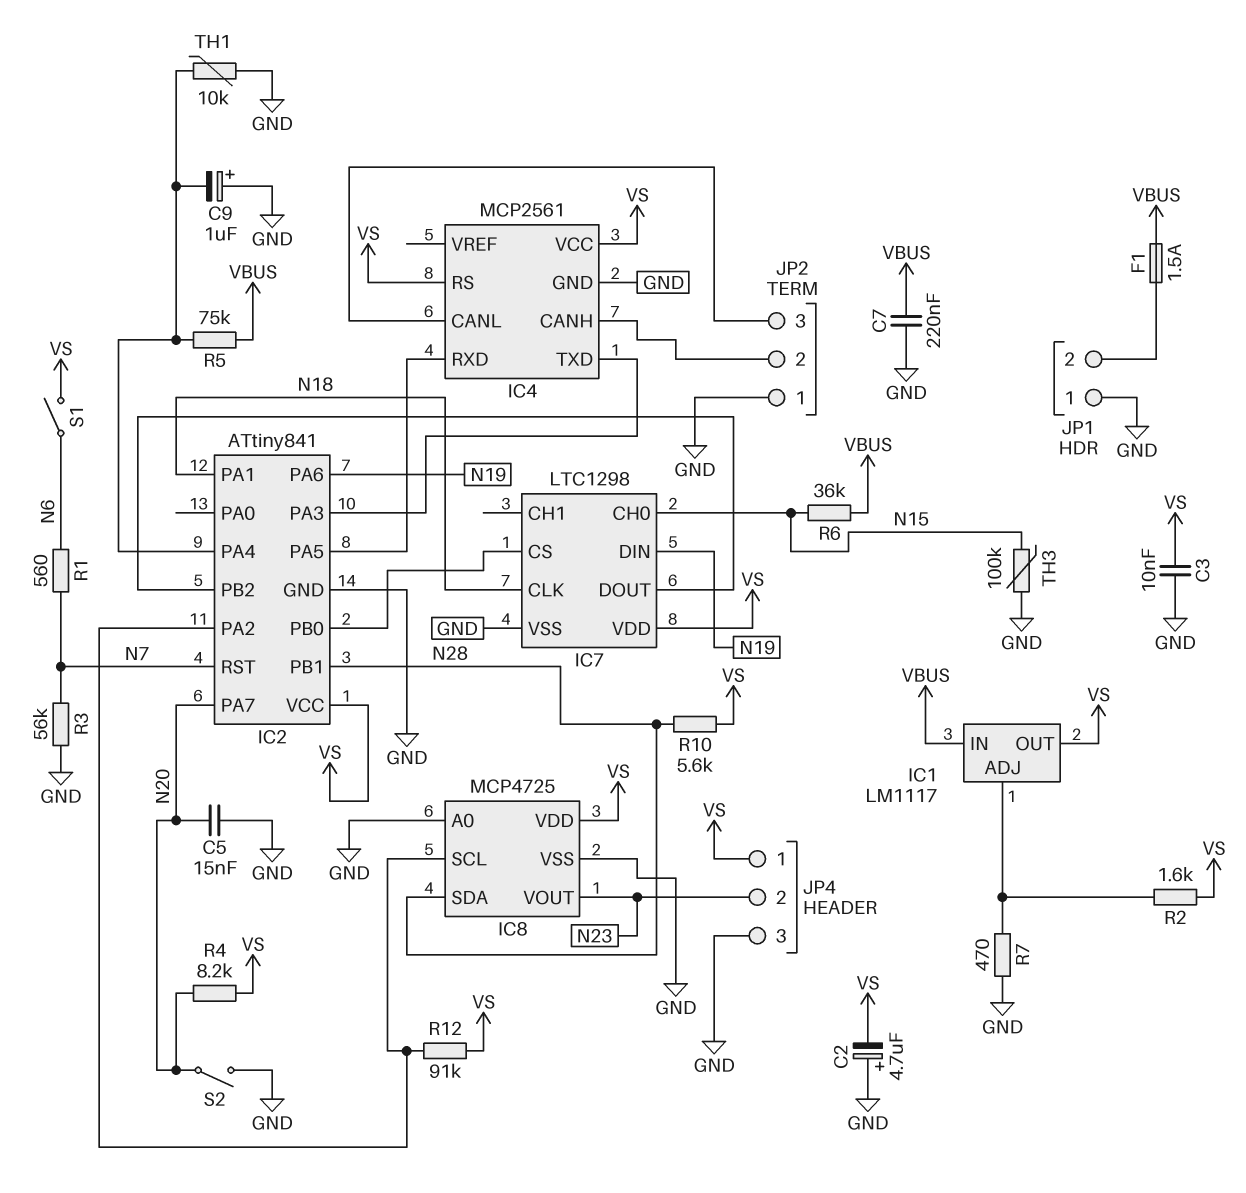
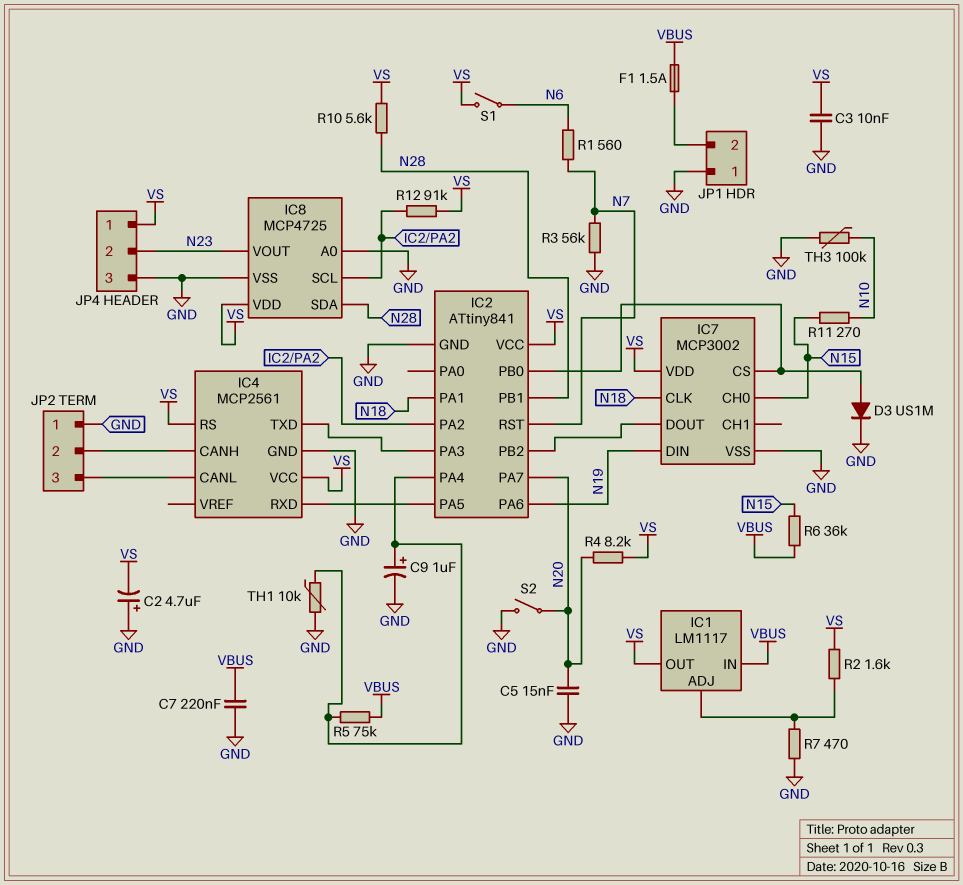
C9: 1uF (plus GND, minus IC2/PA4) -> 1uF (plus IC2/PA4, minus GND)
D3: none -> diode US1M (A IC2/PB0, K GND)
IC7: LTC1298 -> MCP3002
R11: none -> 270 (N10, N15)
TH3: 100k (GND, N15) -> 100k (GND, N10)

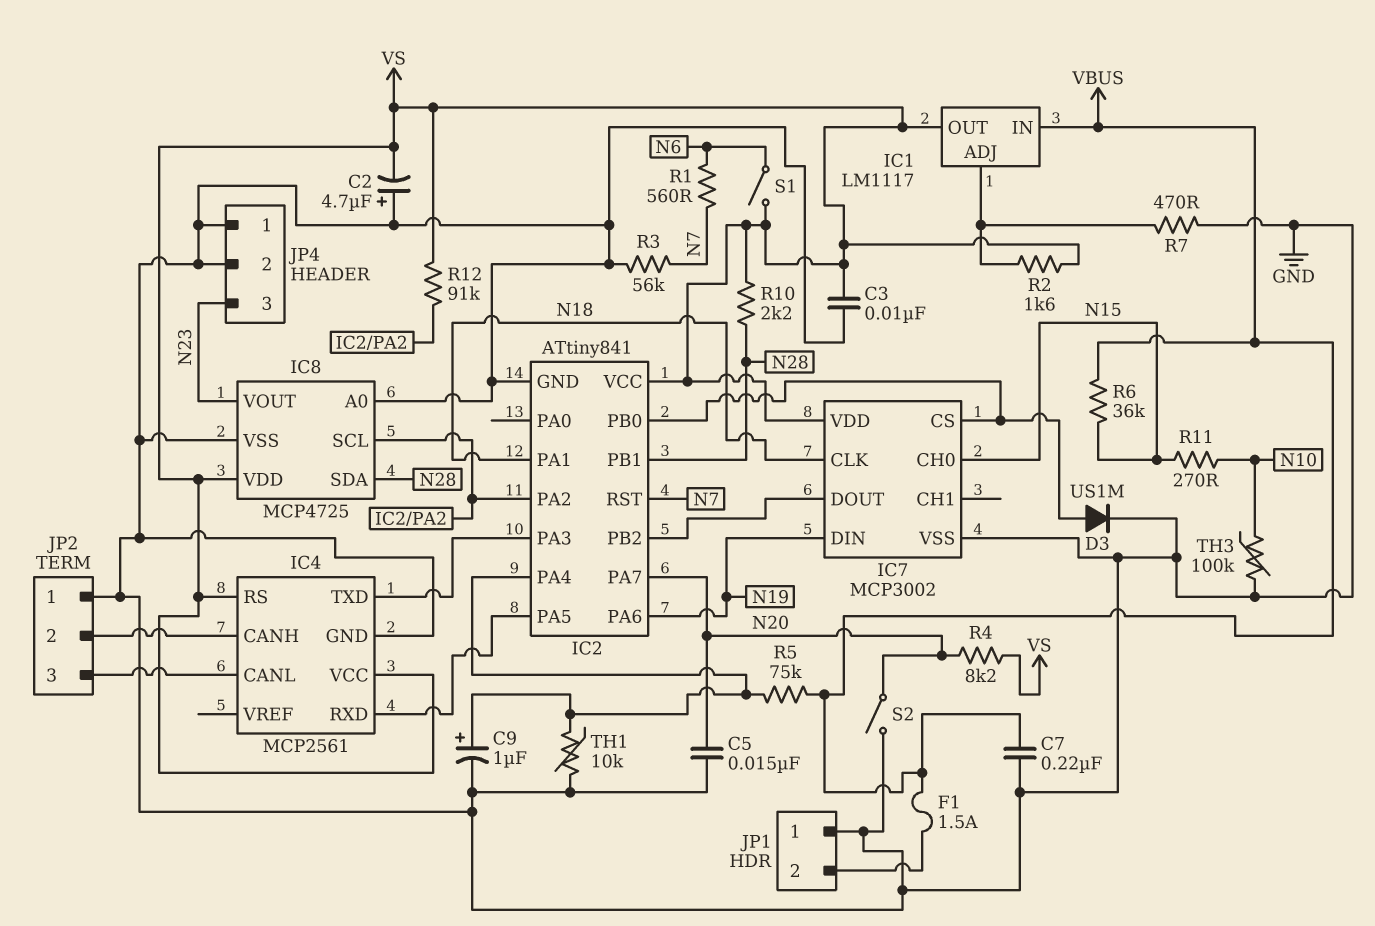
JP4 pin 1: VS -> GND
JP4 pin 2: N23 -> GND
JP4 pin 3: GND -> N23
R10: 5.6k (N28, VS) -> 2.2k (N28, VS)

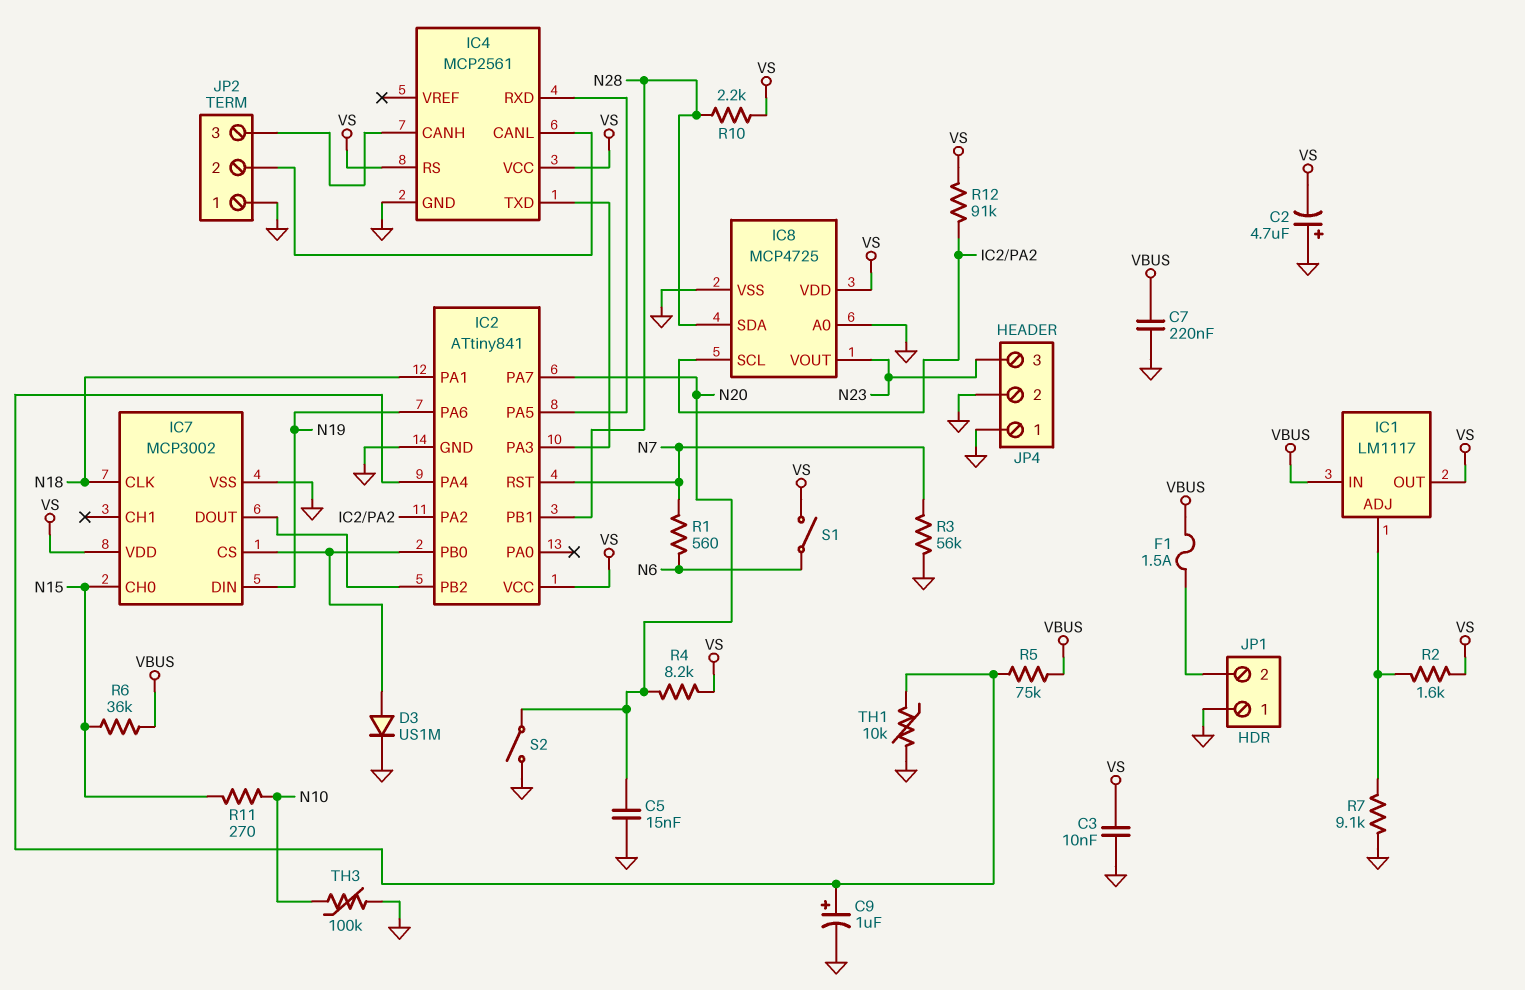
JP2 pin 2: IC4/CANH -> IC4/CANL
JP2 pin 3: IC4/CANL -> IC4/CANH
R7: 470 (GND, IC1/ADJ) -> 9.1k (GND, IC1/ADJ)

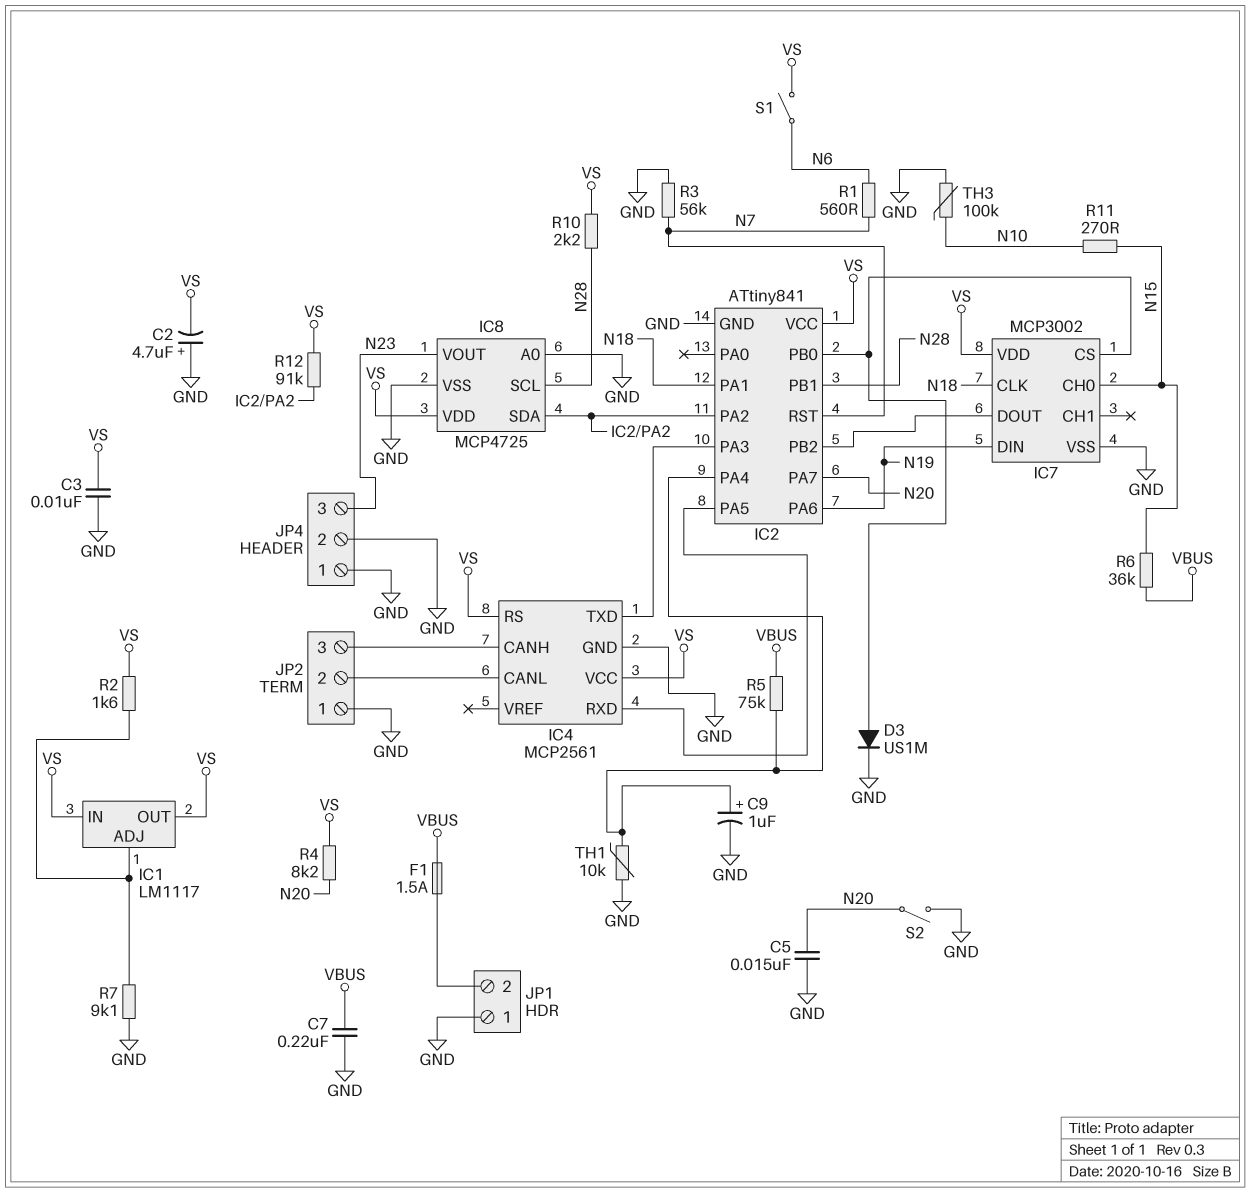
IC1 pin IN: VBUS -> VS
IC8 pin SCL: IC2/PA2 -> N28
IC8 pin SDA: N28 -> IC2/PA2

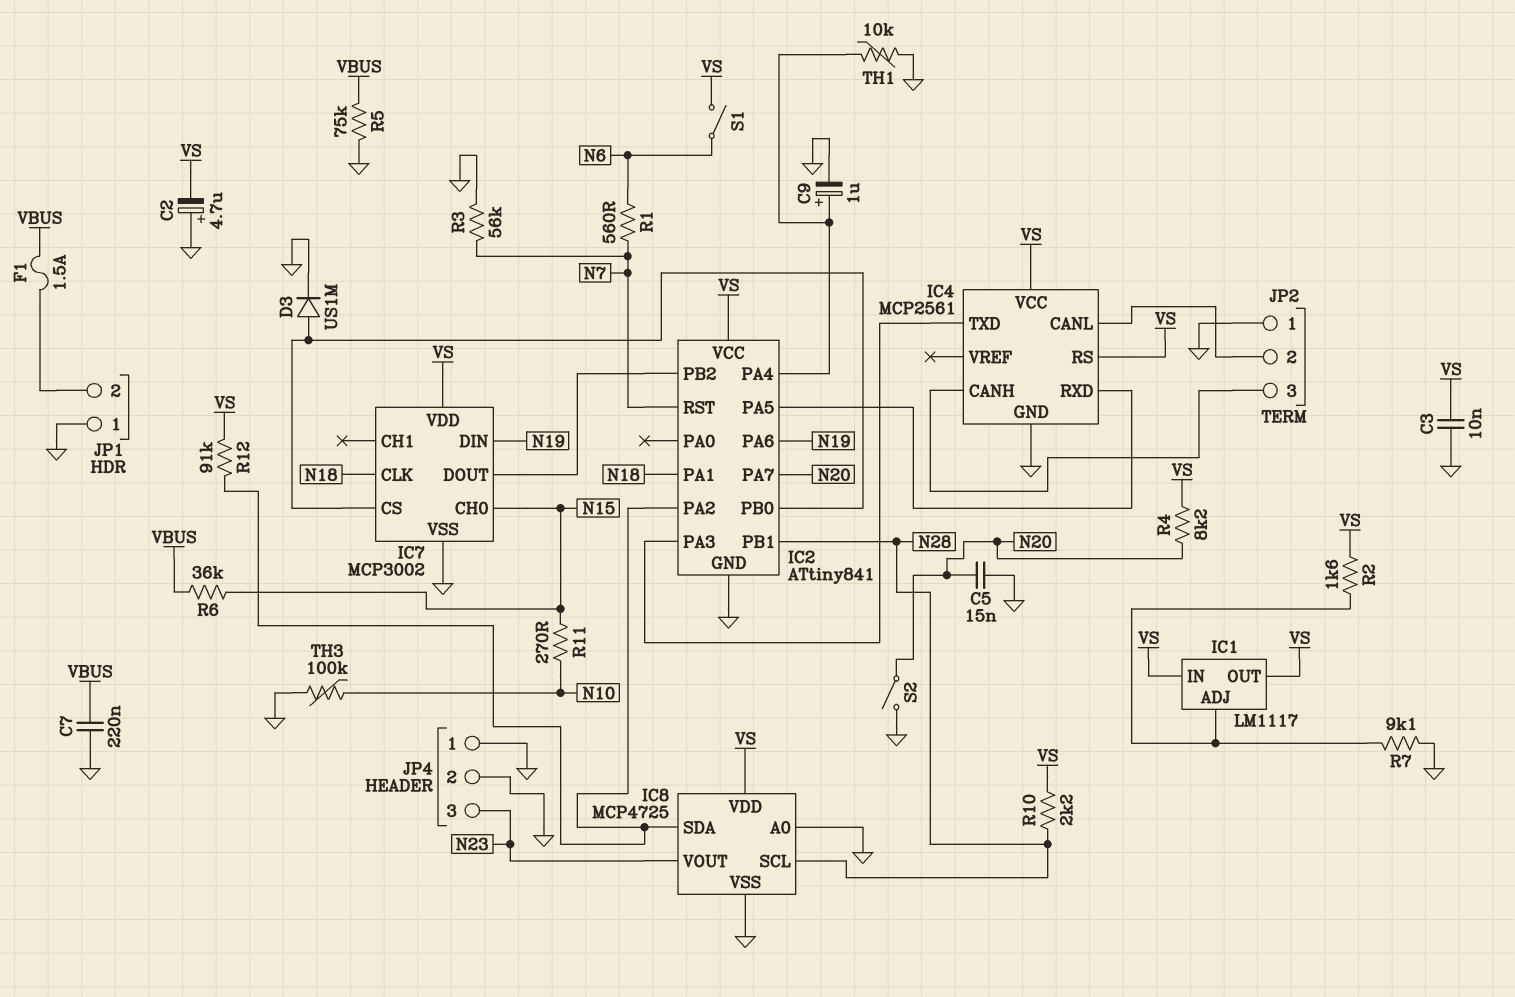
R5: 75k (IC2/PA4, VBUS) -> 75k (GND, VBUS)

